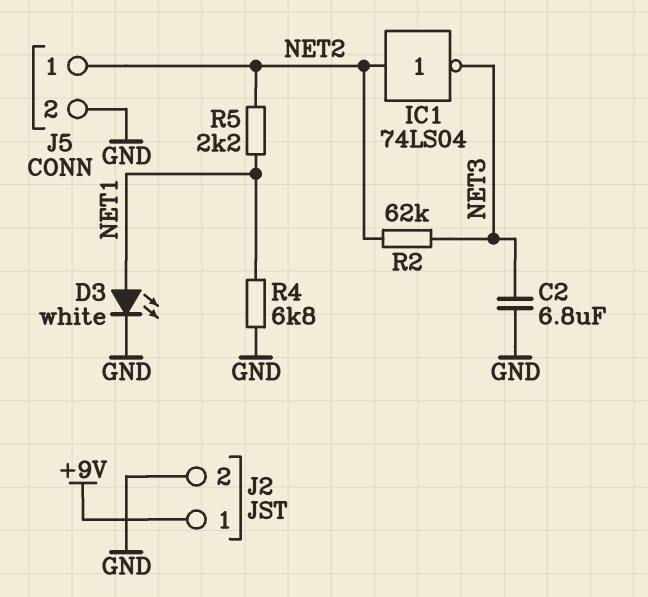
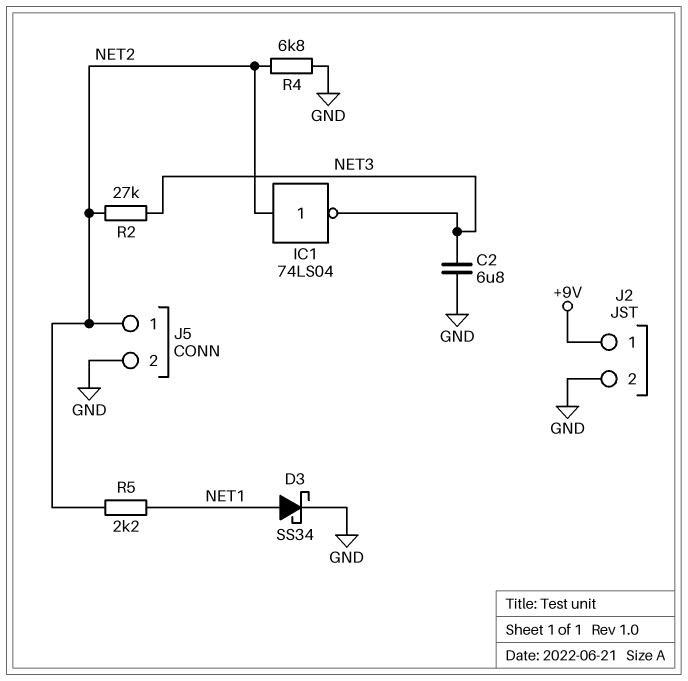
D3: LED white (A NET1, K GND) -> schottky SS34 (A NET1, K GND)
R2: 62k (NET2, NET3) -> 27k (NET2, NET3)
R4: 6.8k (GND, NET1) -> 6.8k (GND, NET2)

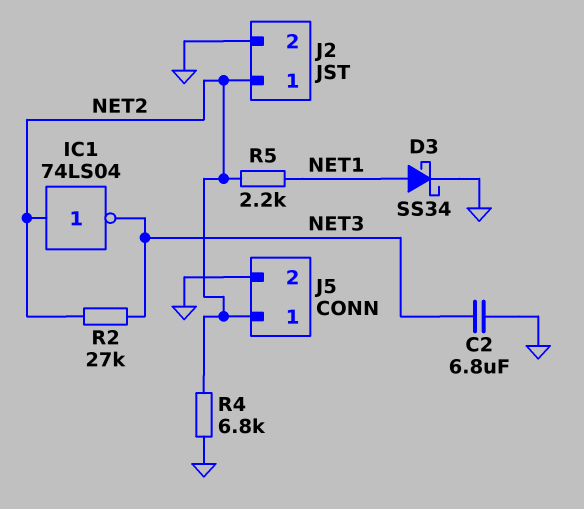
J2 pin 1: +9V -> NET2

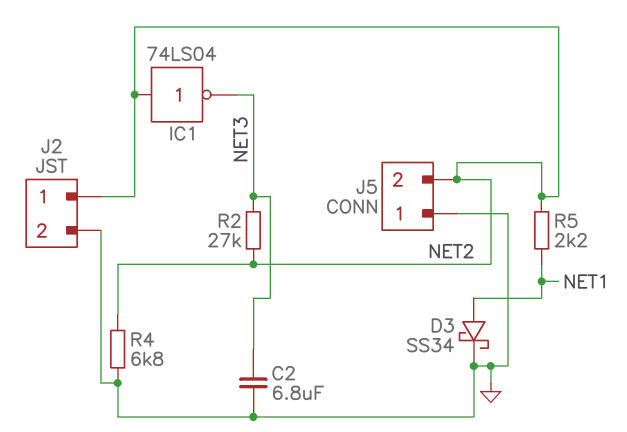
J5 pin 1: NET2 -> GND
J5 pin 2: GND -> NET2

